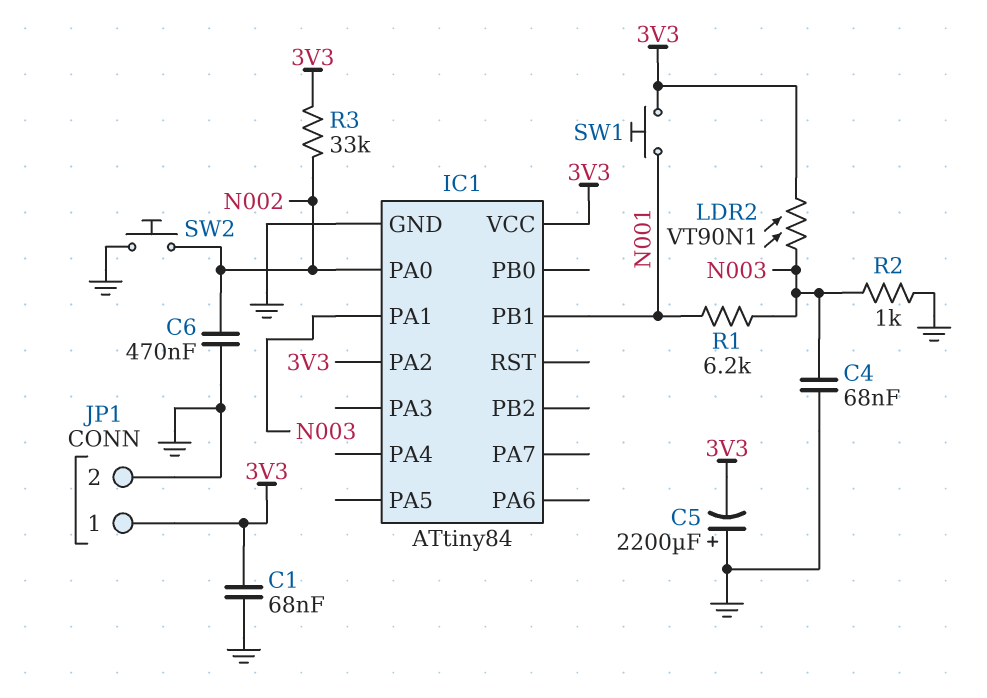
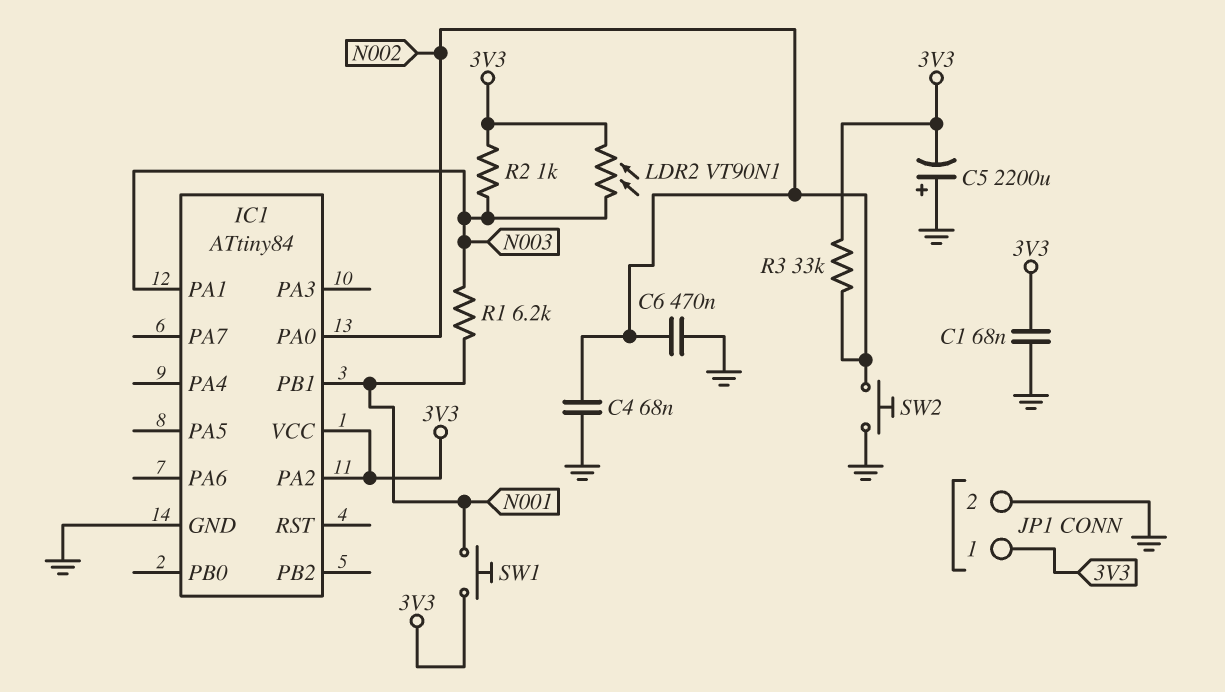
C4: 68nF (GND, N003) -> 68nF (GND, N002)
R2: 1k (GND, N003) -> 1k (3V3, N003)

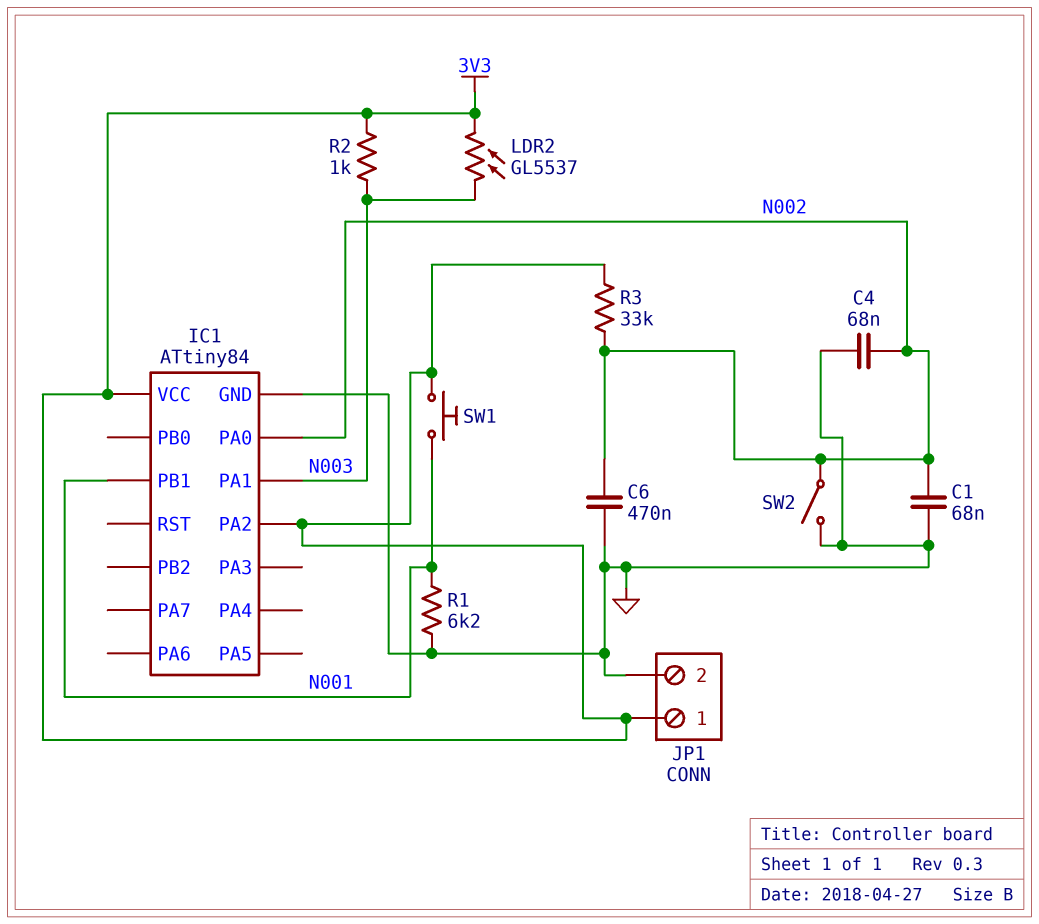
C1: 68nF (3V3, GND) -> 68nF (GND, N002)
C5: 2200uF (plus GND, minus 3V3) -> none
LDR2: VT90N1 (3V3, N003) -> GL5537 (3V3, N003)
R1: 6.2k (N001, N003) -> 6.2k (GND, N001)
SW2: button (GND, N002) -> switch (GND, N002)

